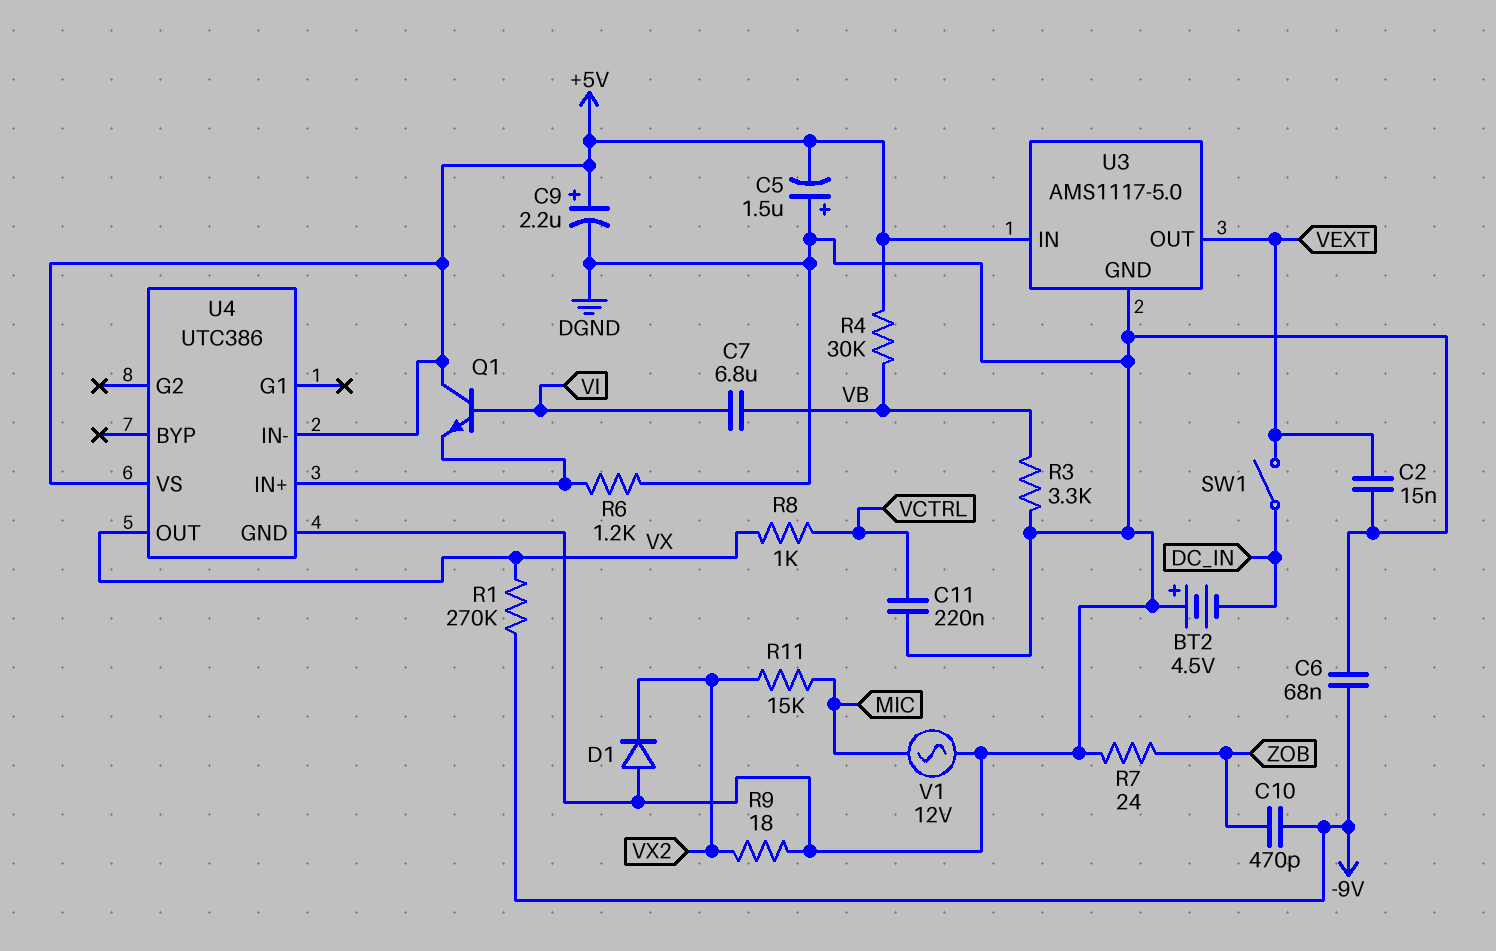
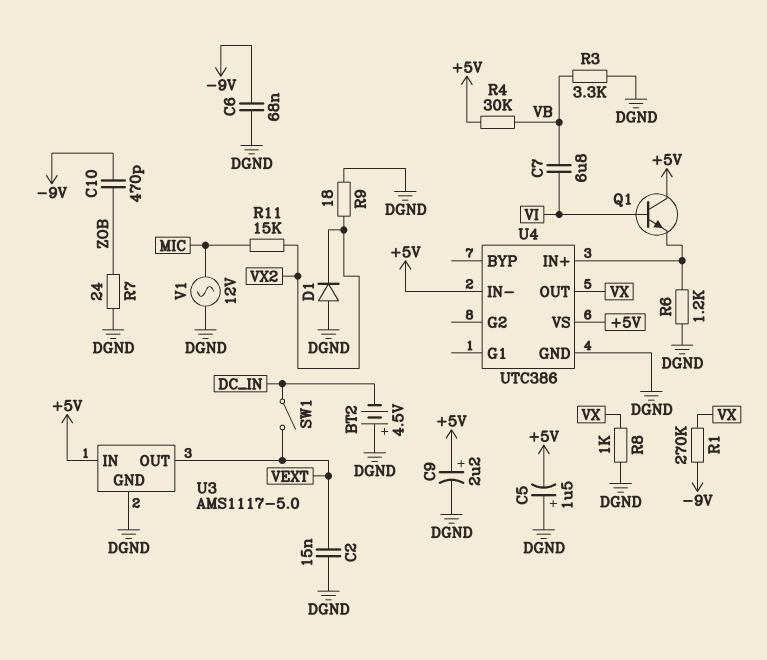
C11: 220nF (DGND, VCTRL) -> none
R8: 1k (VCTRL, VX) -> 1k (DGND, VX)

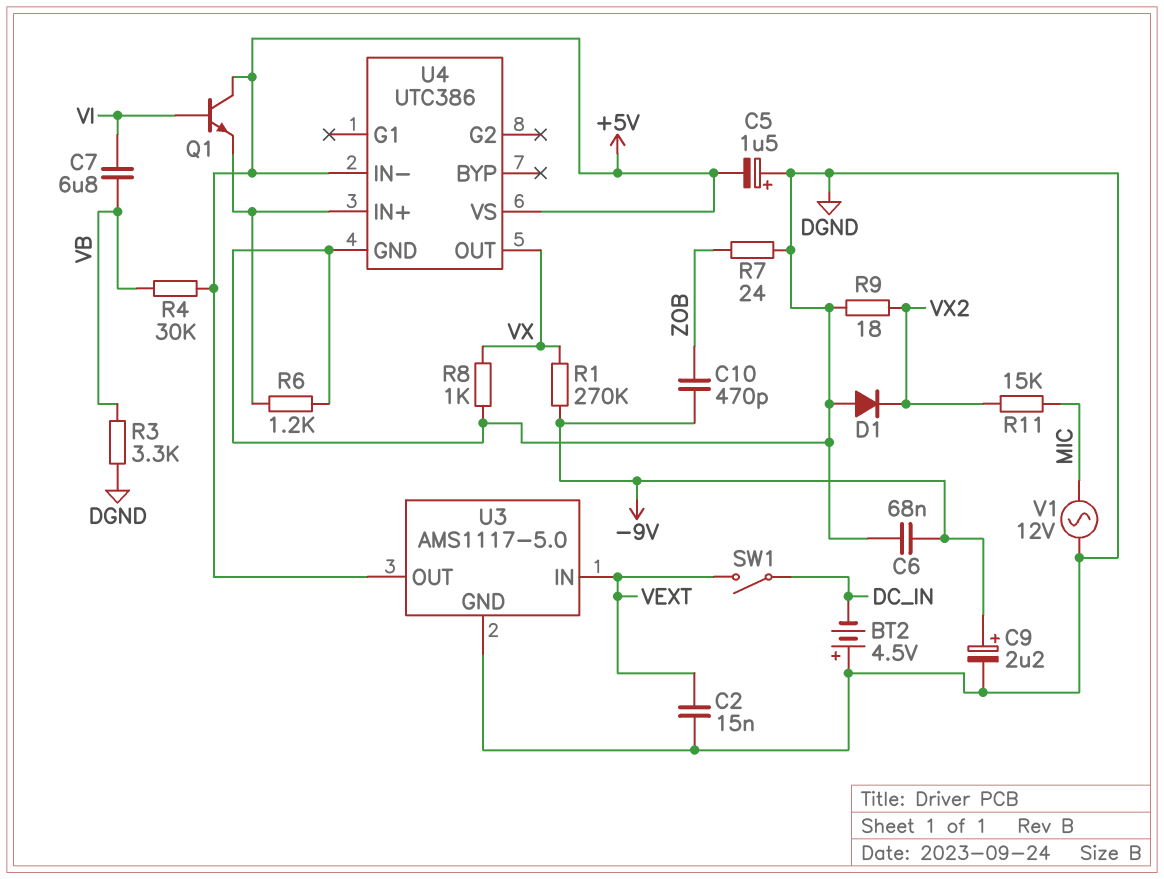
C9: 2.2uF (plus +5V, minus DGND) -> 2.2uF (plus -9V, minus DGND)
U3 pin IN: +5V -> VEXT
U3 pin OUT: VEXT -> +5V

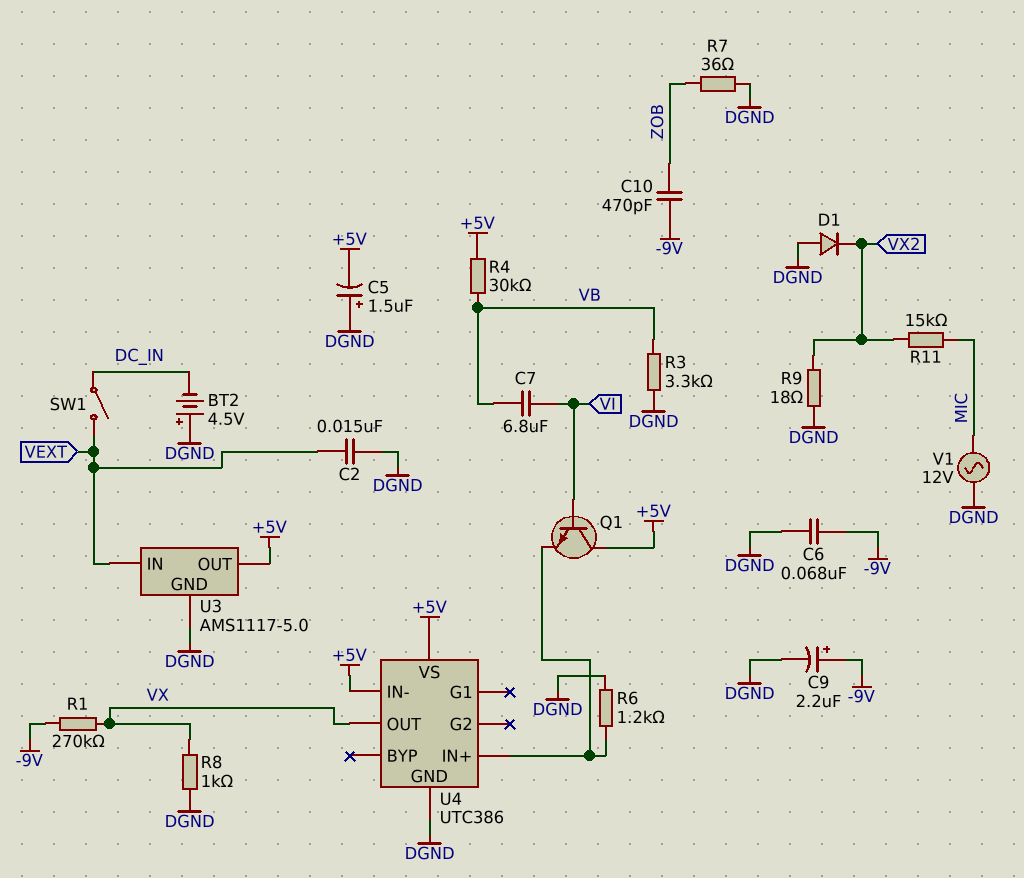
R7: 24 (DGND, ZOB) -> 36 (DGND, ZOB)

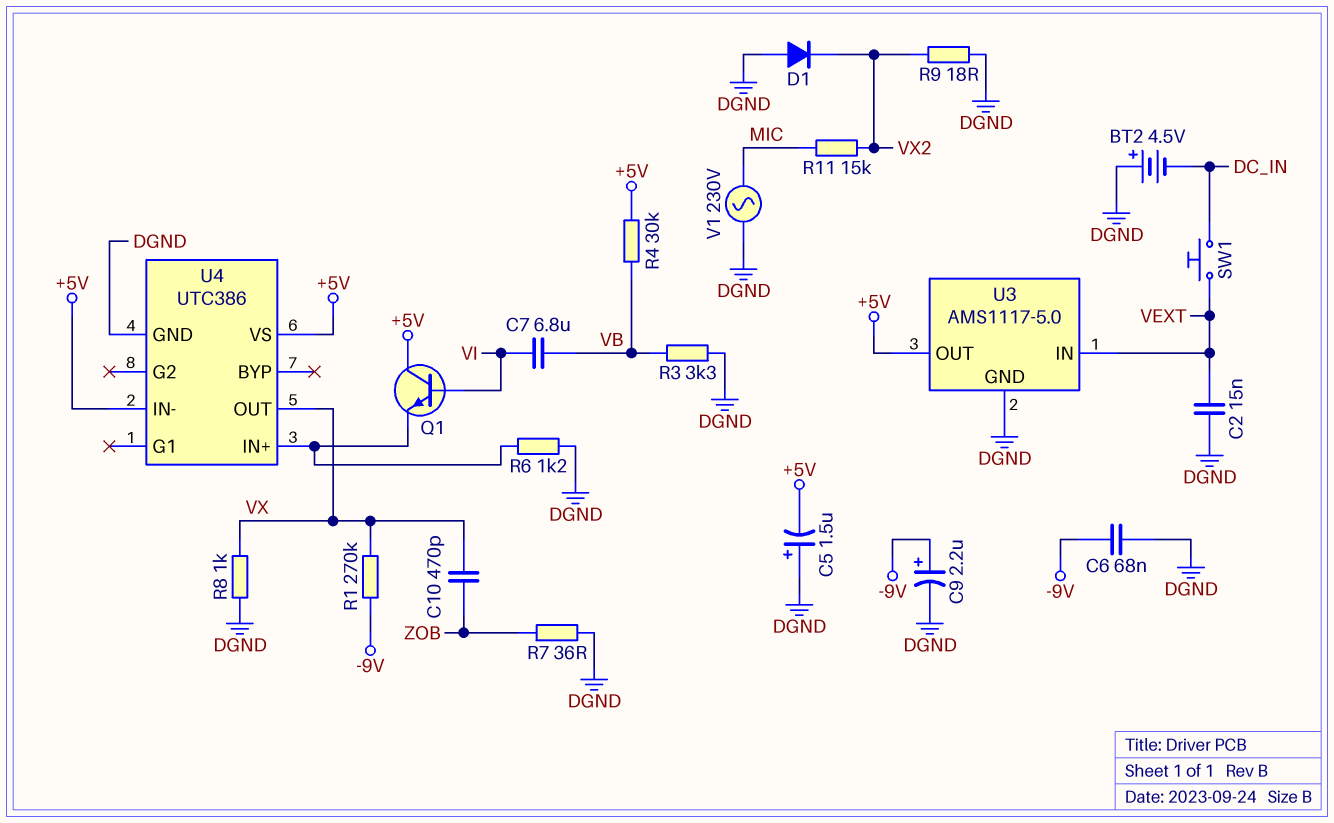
C10: 470pF (-9V, ZOB) -> 470pF (VX, ZOB)
SW1: switch (DC_IN, VEXT) -> button (DC_IN, VEXT)
V1: AC 12V (DGND, MIC) -> AC 230V (DGND, MIC)

